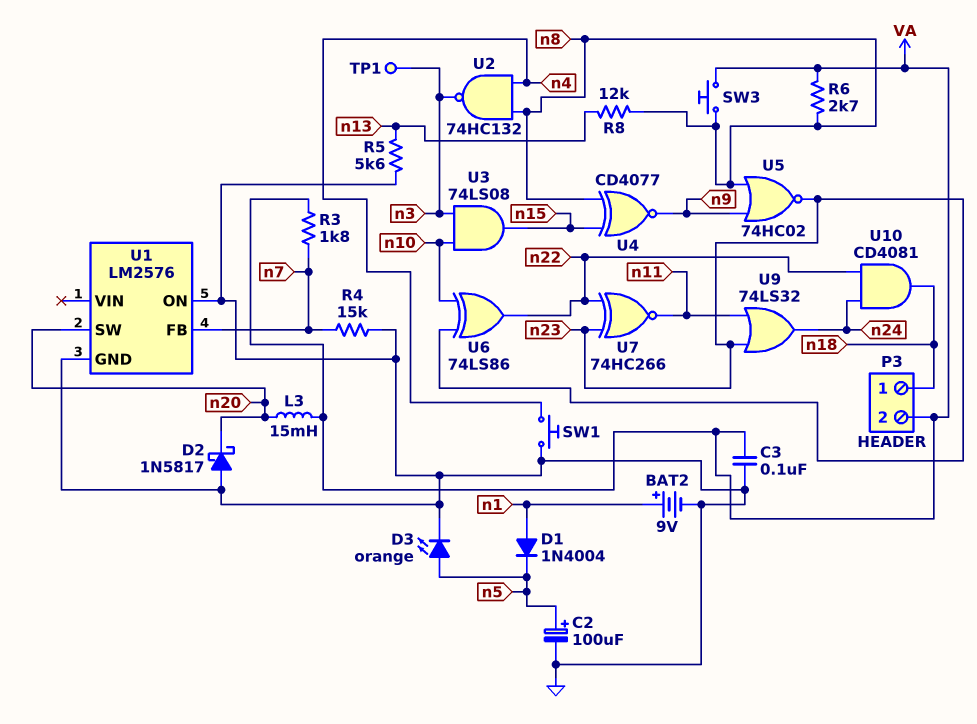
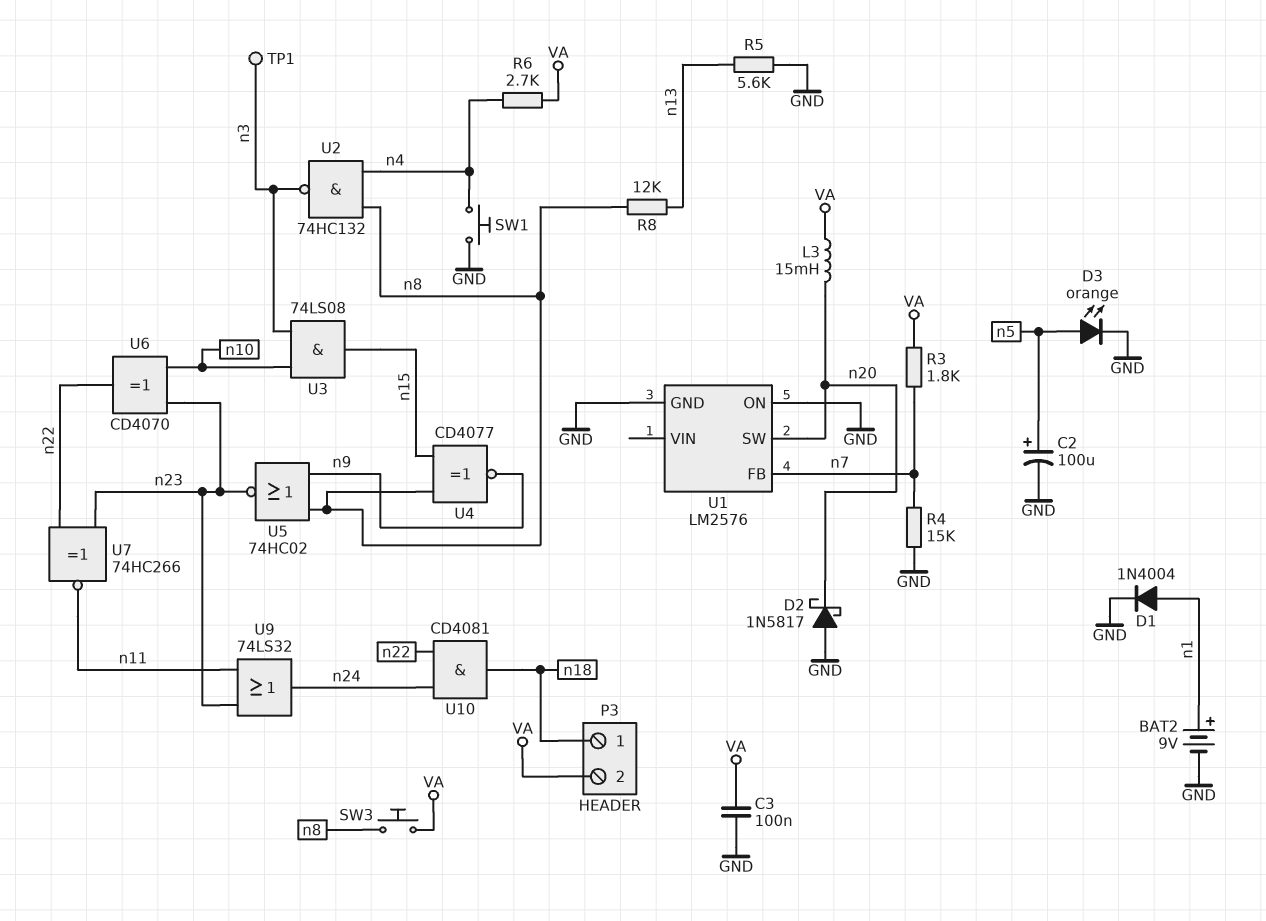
D1: diode 1N4004 (A n1, K n5) -> diode 1N4004 (A n1, K GND)
R6: 2.7k (VA, n8) -> 2.7k (VA, n4)
U6: XOR 74LS86 (in n10, in n23, out n22) -> XOR CD4070 (in n10, in n23, out n22)

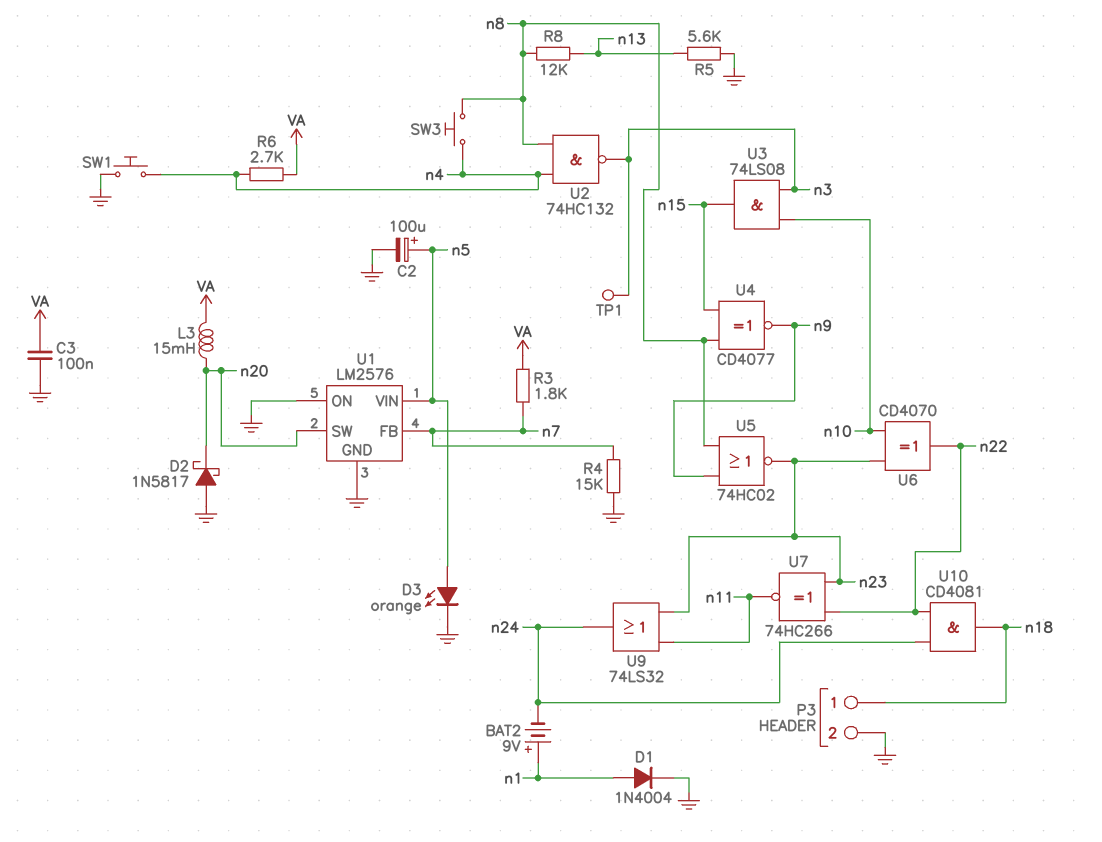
BAT2: 9V (plus n1, minus GND) -> 9V (plus n1, minus n24)
P3 pin 2: VA -> GND
SW3: button (VA, n8) -> button (n4, n8)
U1 pin VIN: none -> n5

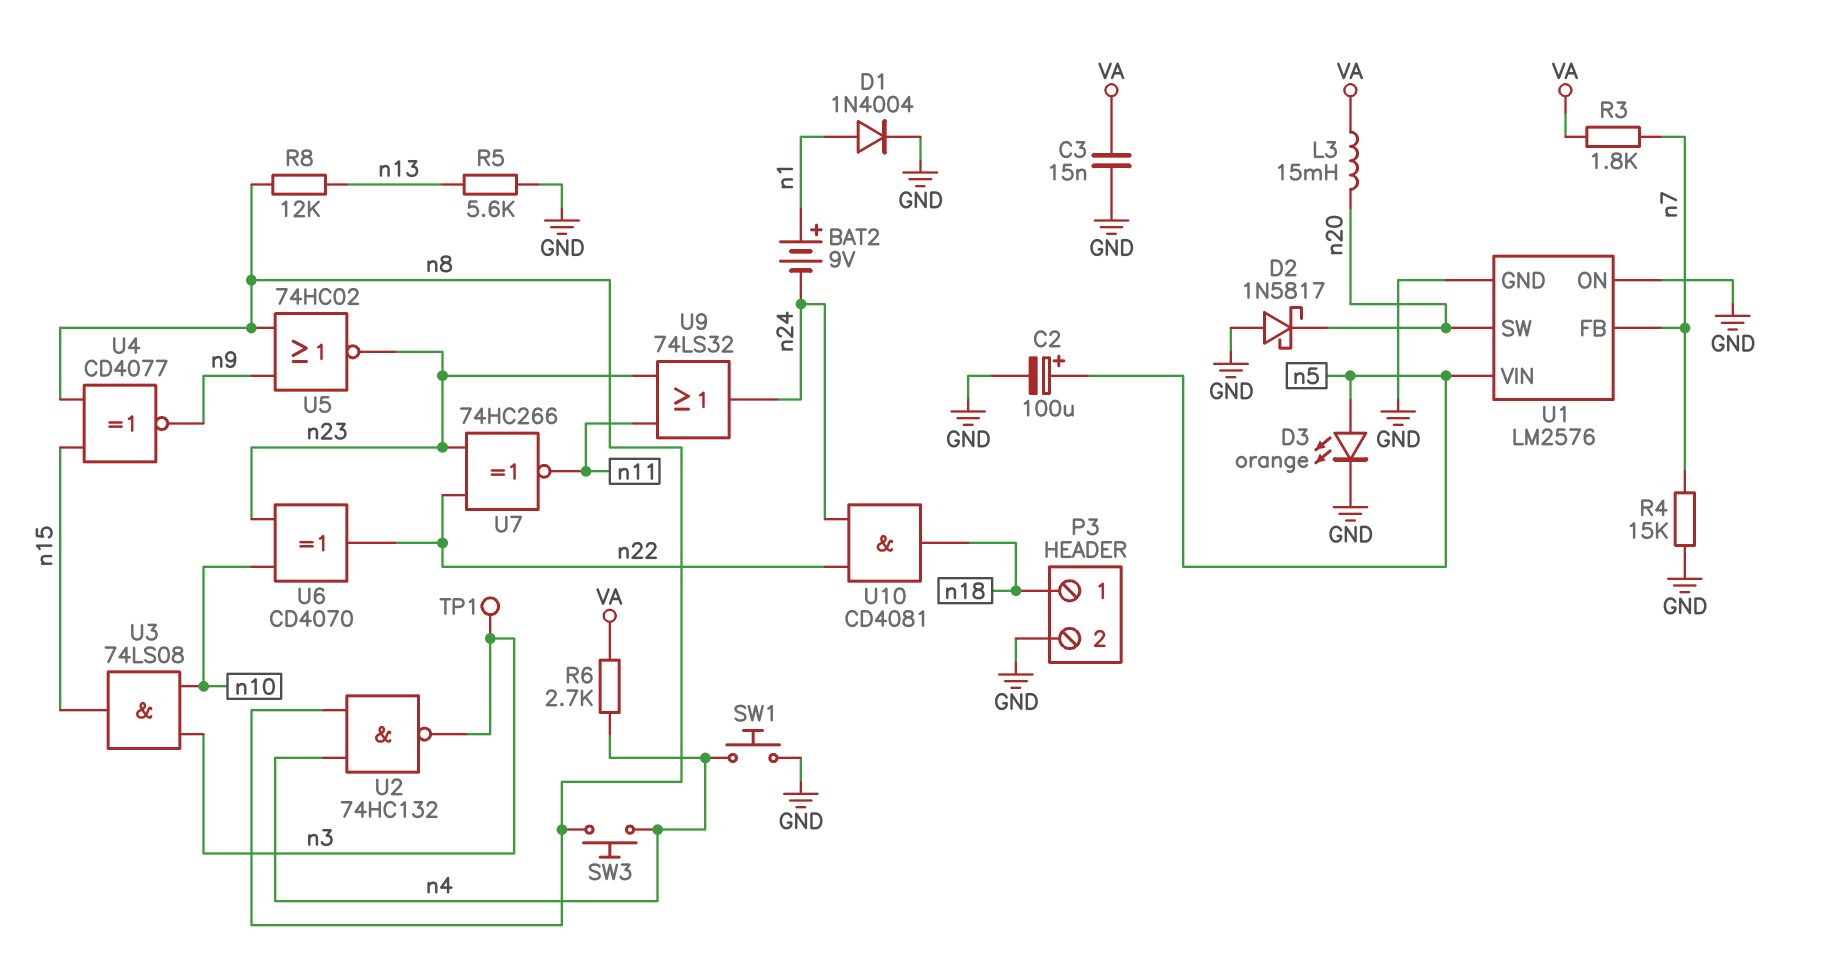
C3: 100nF (GND, VA) -> 15nF (GND, VA)

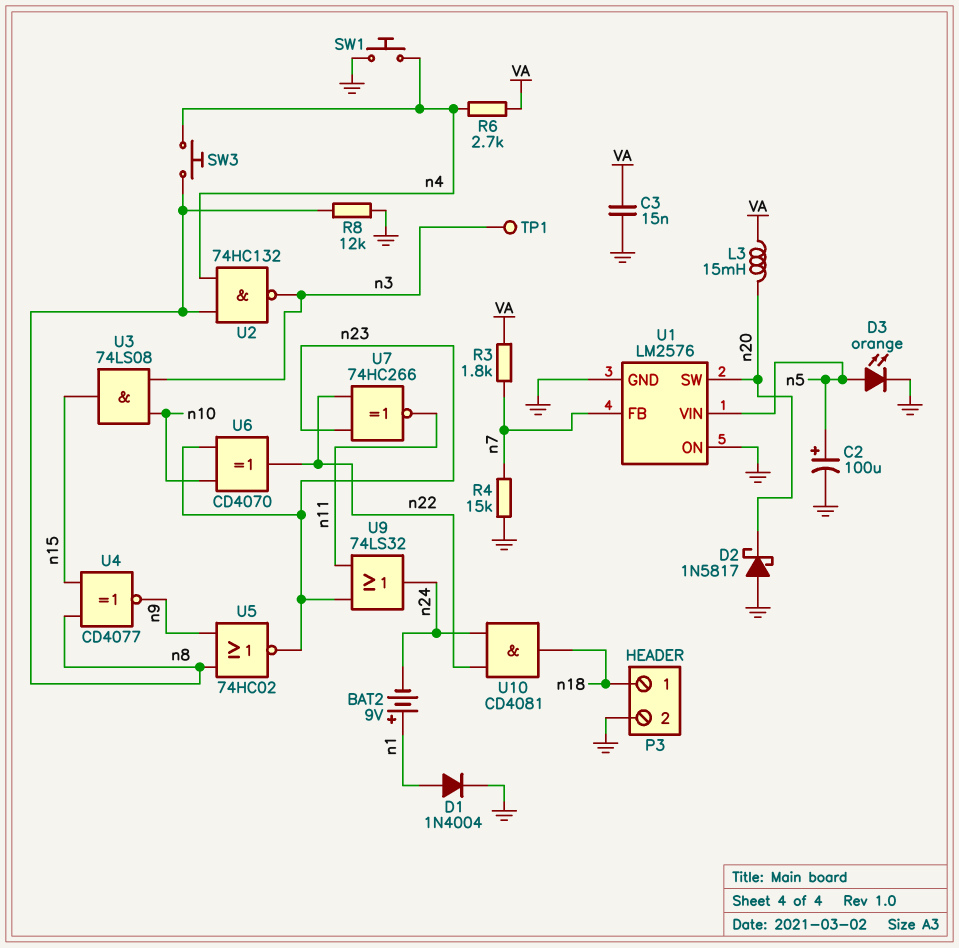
R5: 5.6k (GND, n13) -> none
R8: 12k (n8, n13) -> 12k (GND, n8)

